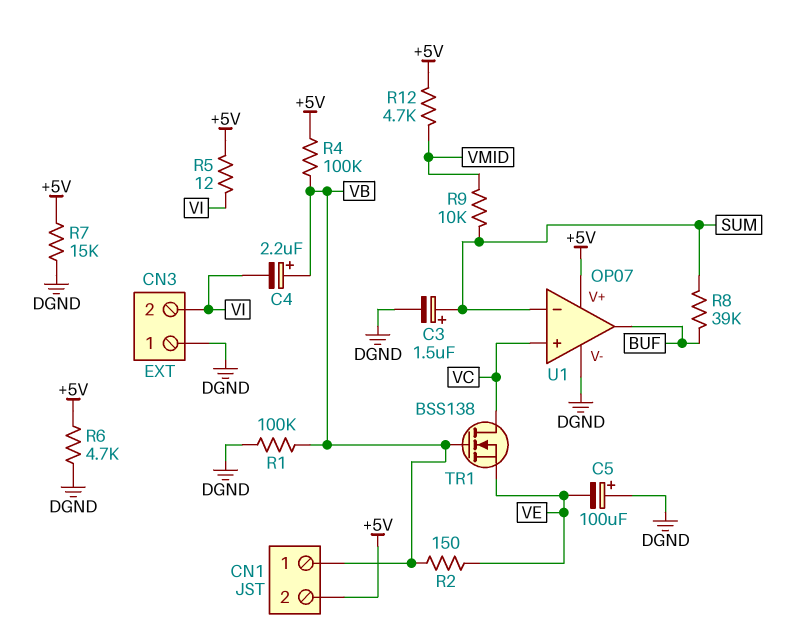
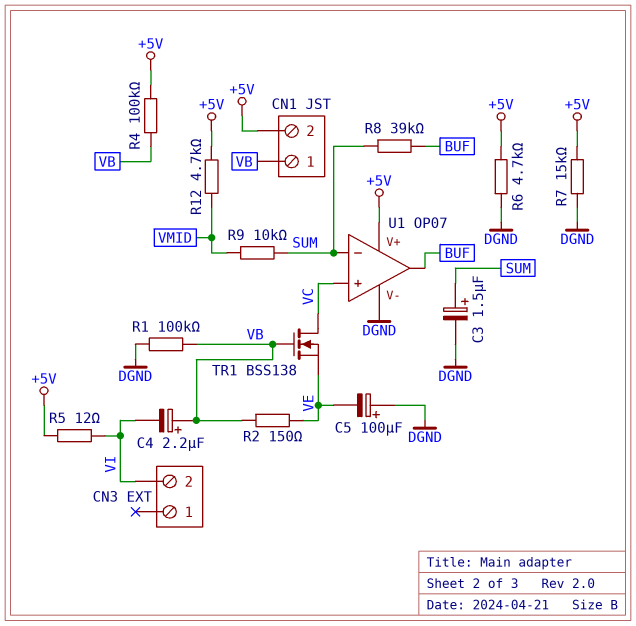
CN3 pin 1: DGND -> none

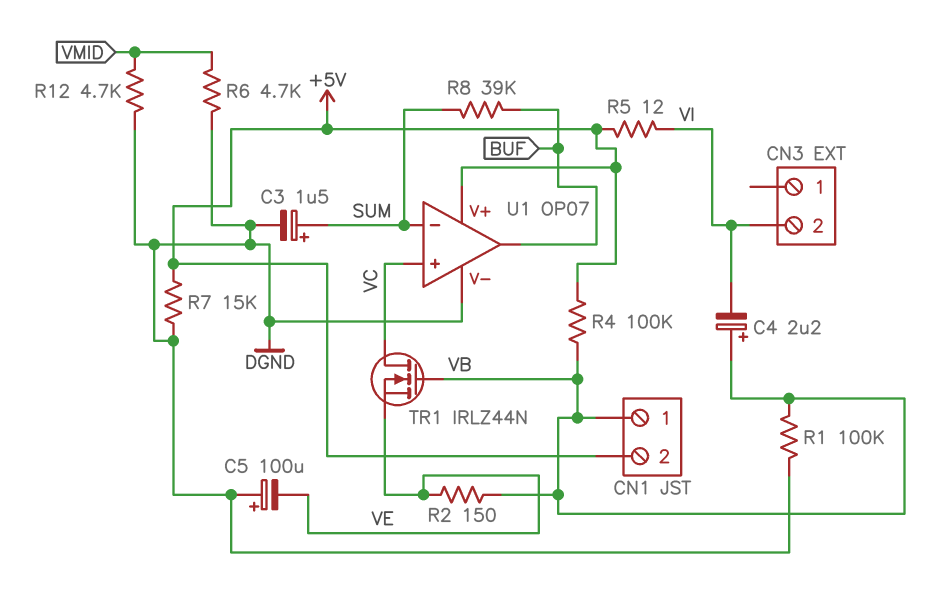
R6: 4.7k (+5V, DGND) -> 4.7k (DGND, VMID)
R9: 10k (SUM, VMID) -> none
R12: 4.7k (+5V, VMID) -> 4.7k (DGND, VMID)
TR1: NMOS BSS138 (G VB, D VC, S VE) -> NMOS IRLZ44N (G VB, D VC, S VE)

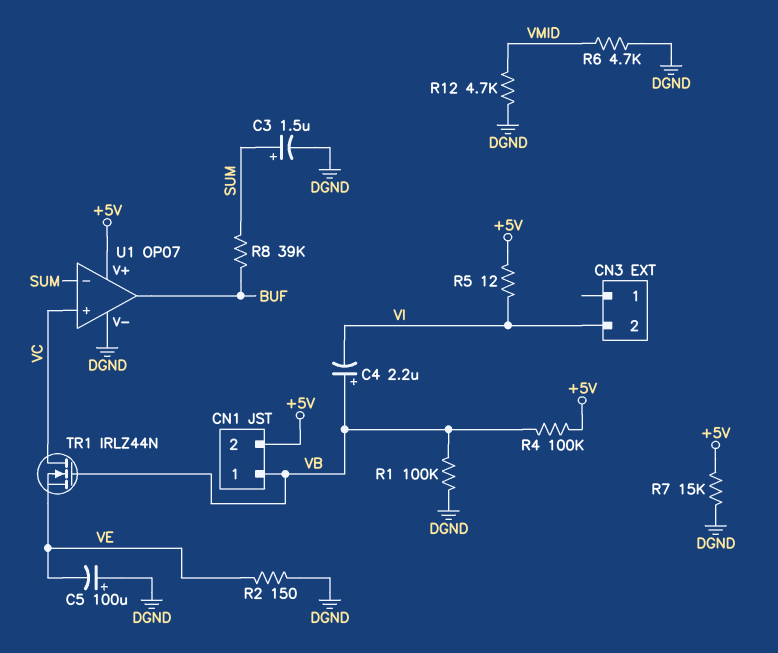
R2: 150 (VB, VE) -> 150 (DGND, VE)

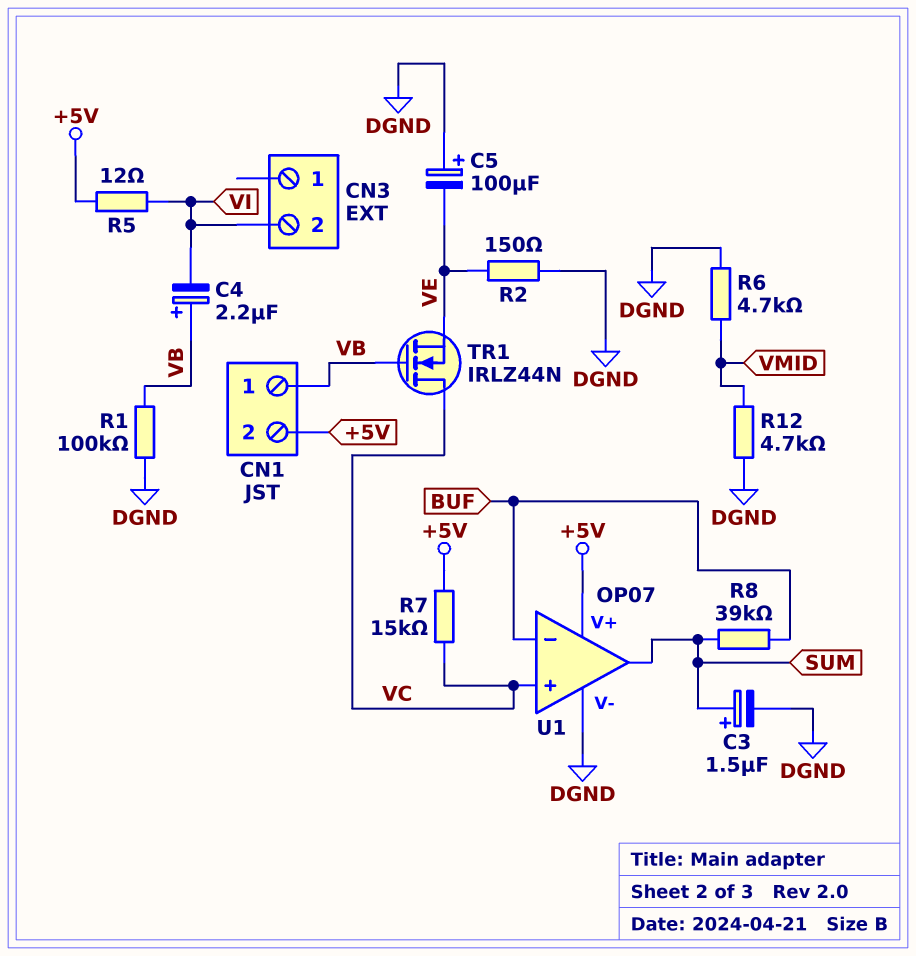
R4: 100k (+5V, VB) -> none
R7: 15k (+5V, DGND) -> 15k (+5V, VC)
U1 pin in-: SUM -> BUF
U1 pin out: BUF -> SUM

